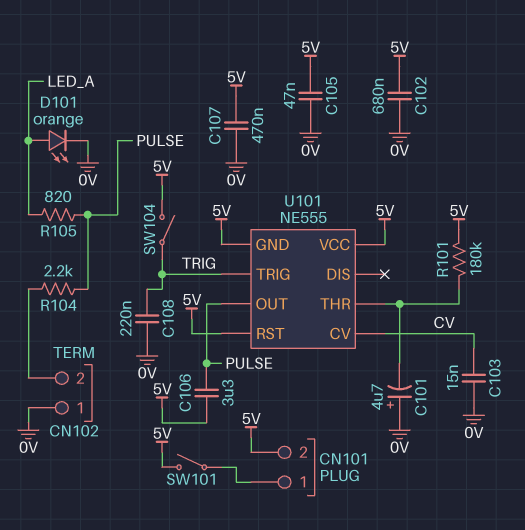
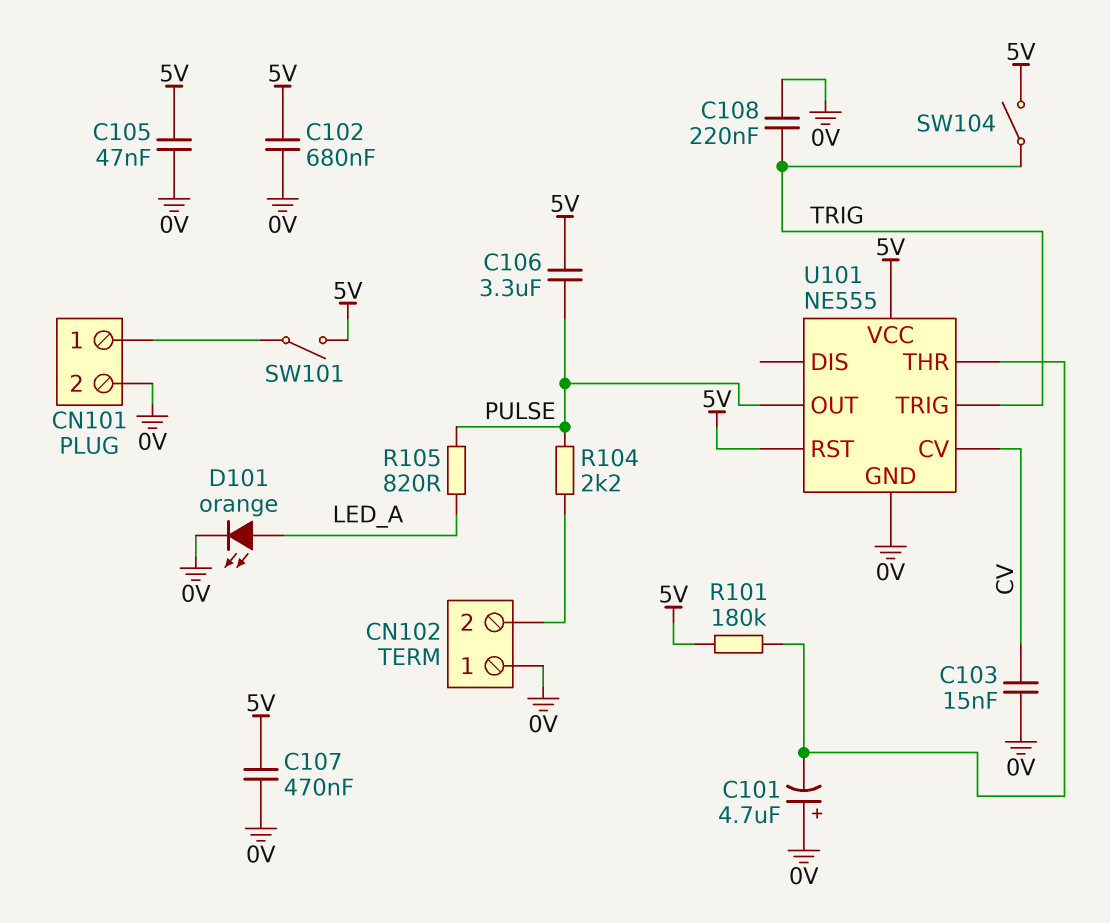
CN101 pin 2: 5V -> 0V
U101 pin GND: 5V -> 0V

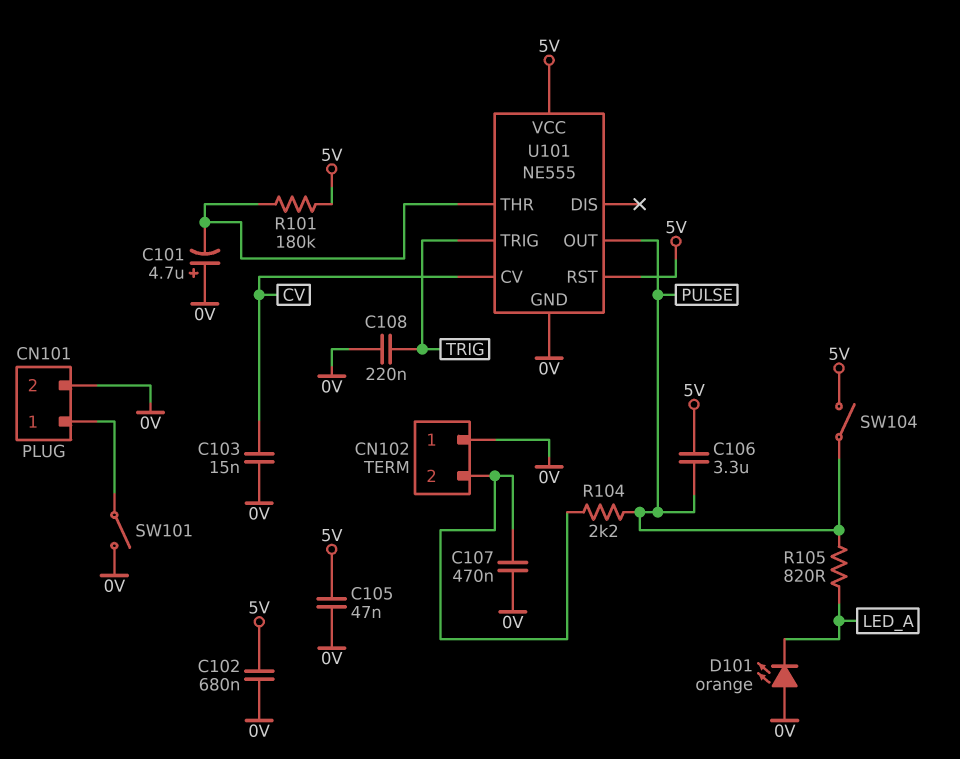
C107: 470nF (0V, 5V) -> 470nF (0V, CN102/2)
D101: LED orange (A LED_A, K 0V) -> LED orange (A 0V, K LED_A)
SW101: switch (5V, CN101/1) -> switch (0V, CN101/1)
SW104: switch (5V, TRIG) -> switch (5V, PULSE)

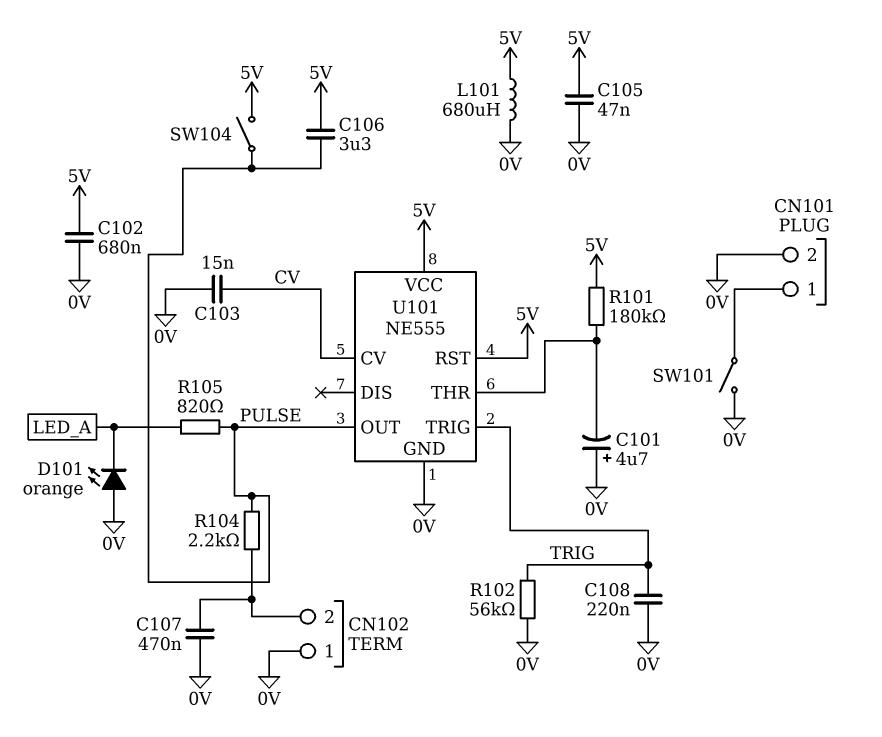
L101: none -> 680uH (0V, 5V)
R102: none -> 56k (0V, TRIG)

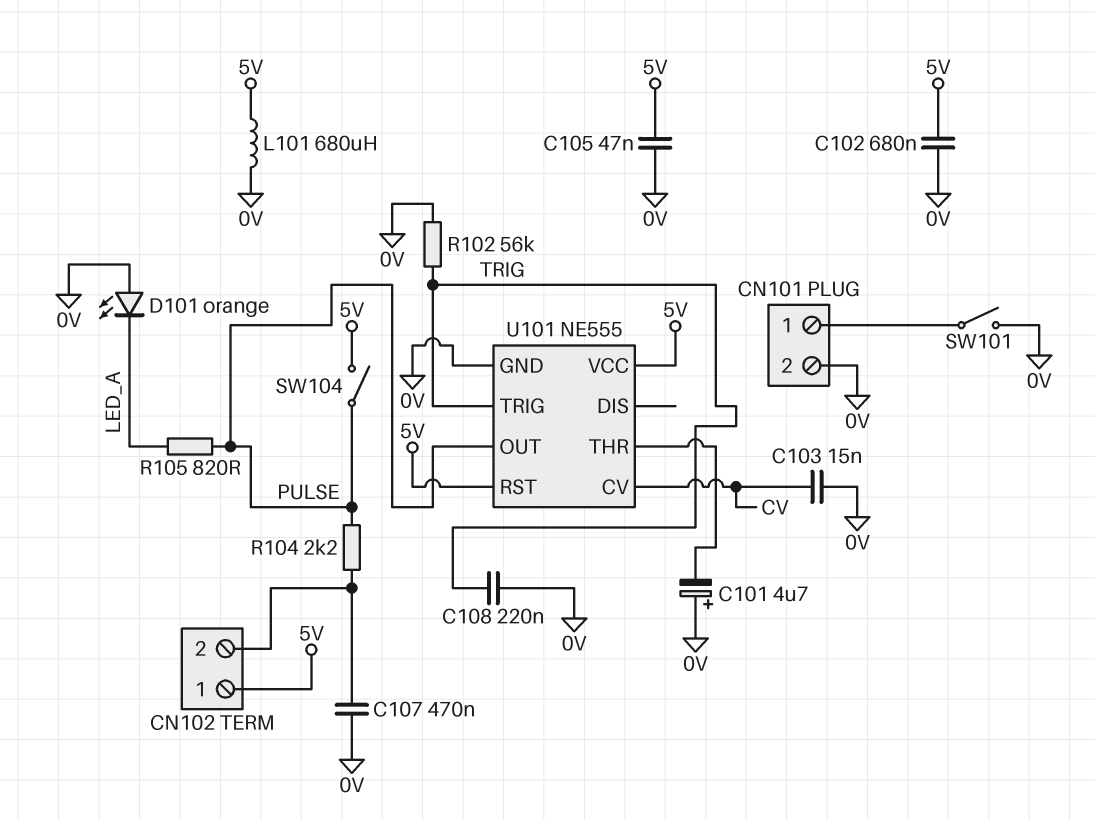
C106: 3.3uF (5V, PULSE) -> none
CN102 pin 1: 0V -> 5V
R101: 180k (5V, U101/THR) -> none

